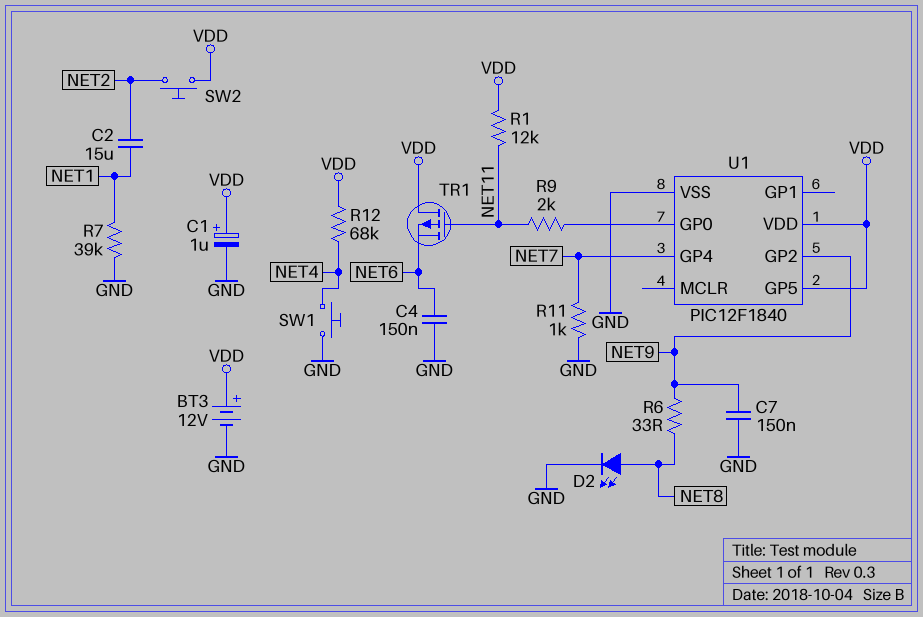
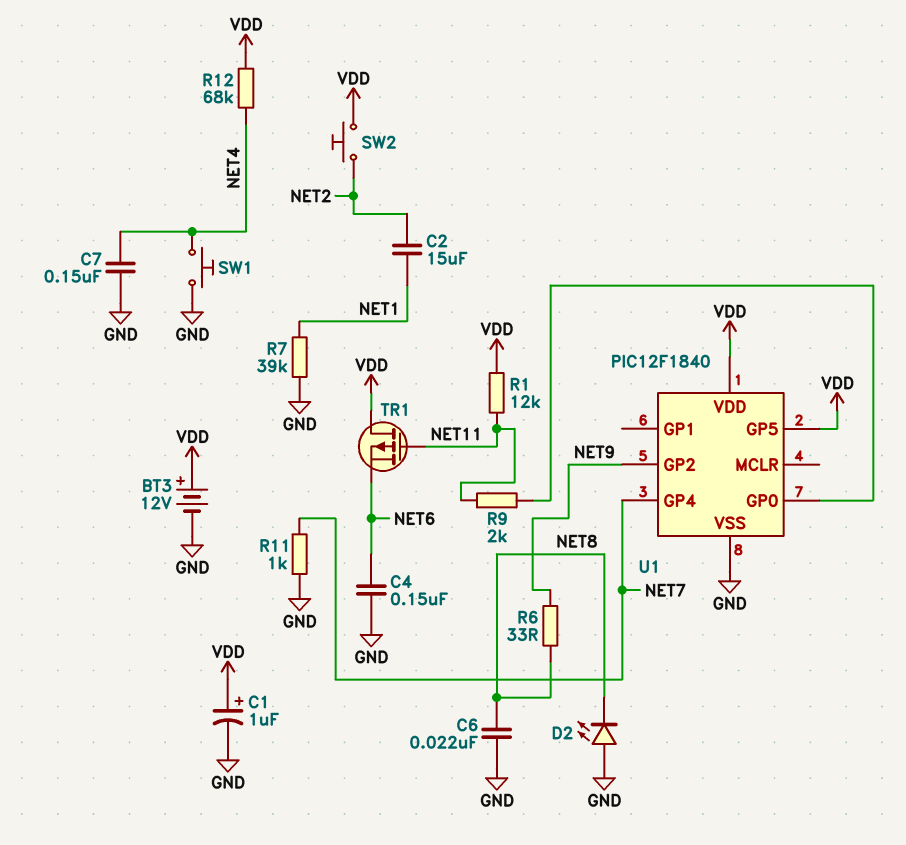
C6: none -> 22nF (GND, NET8)
C7: 150nF (GND, NET9) -> 150nF (GND, NET4)
D2: LED (A NET8, K GND) -> LED (A GND, K NET8)

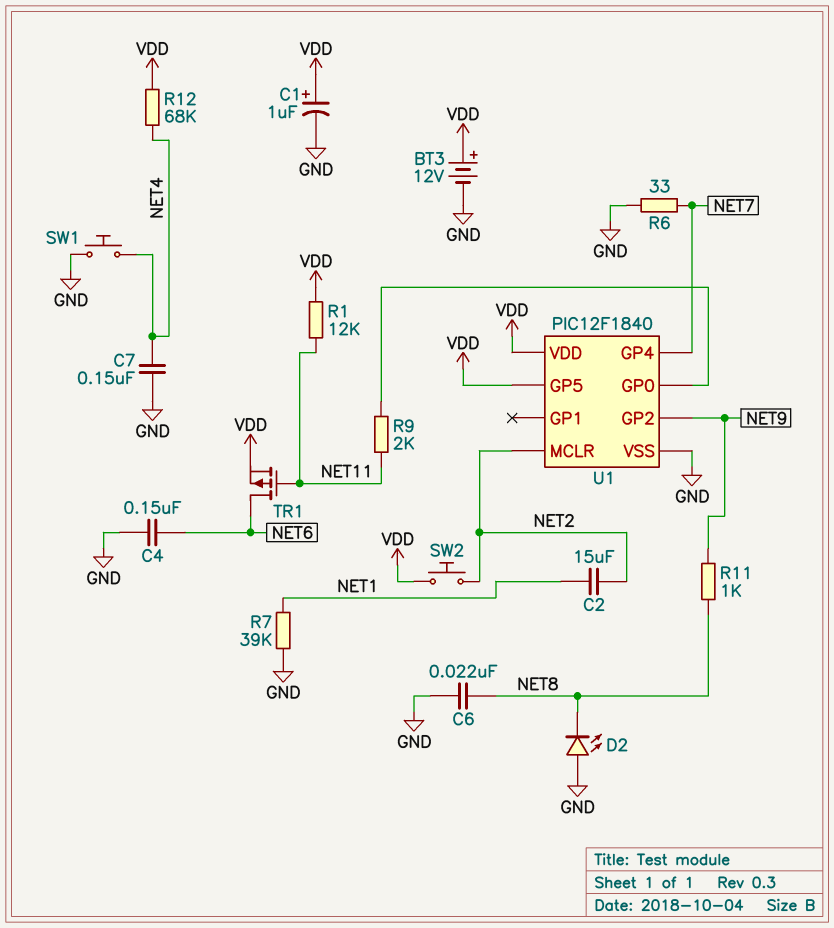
R6: 33 (NET8, NET9) -> 33 (GND, NET7)
R11: 1k (GND, NET7) -> 1k (NET8, NET9)
TR1: PMOS (G NET11, D VDD, S NET6) -> PMOS (G NET11, D NET6, S VDD)
U1 pin MCLR: none -> NET2

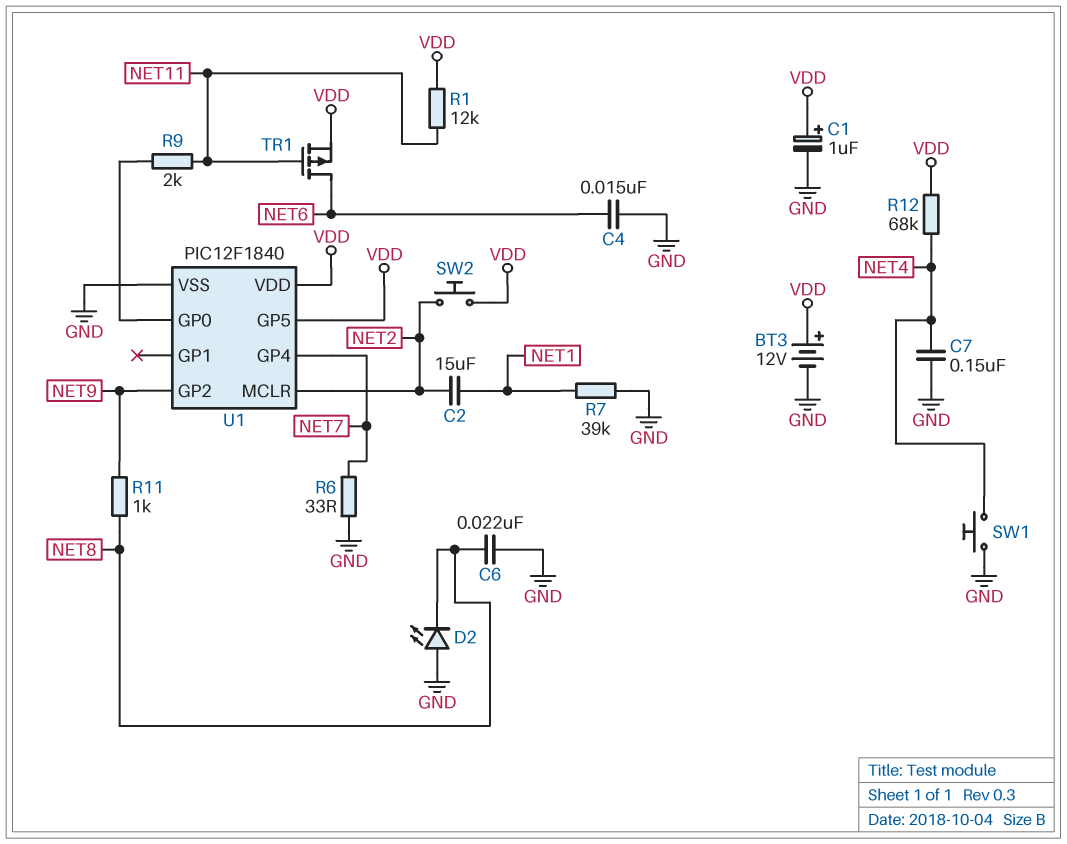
C4: 150nF (GND, NET6) -> 15nF (GND, NET6)

